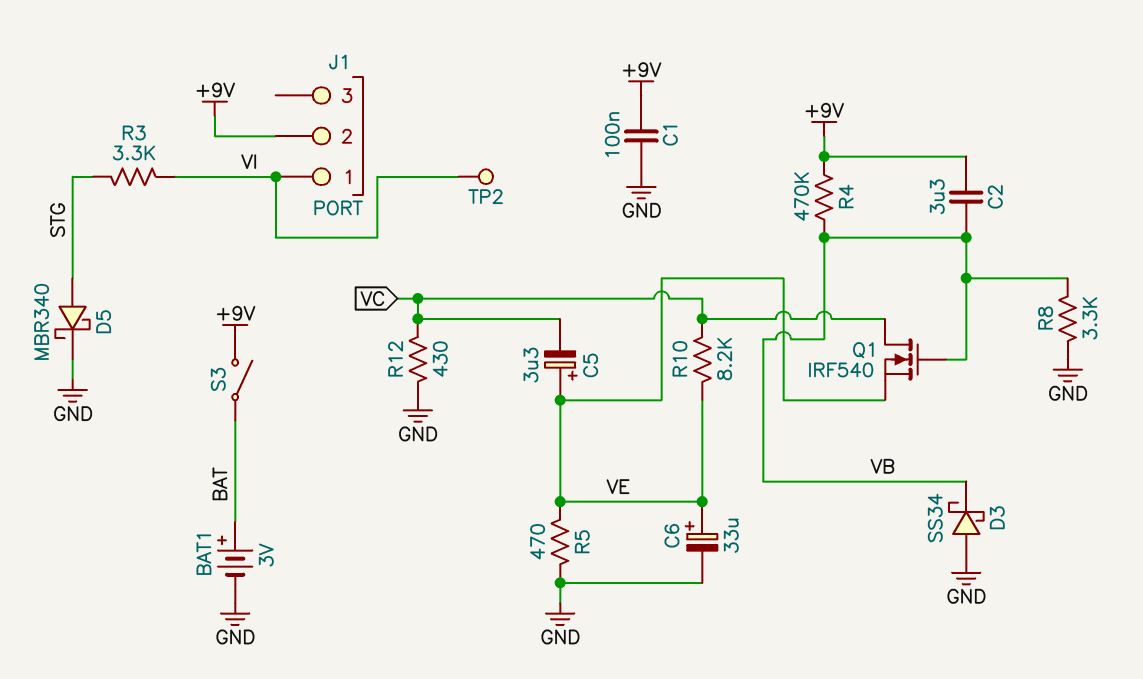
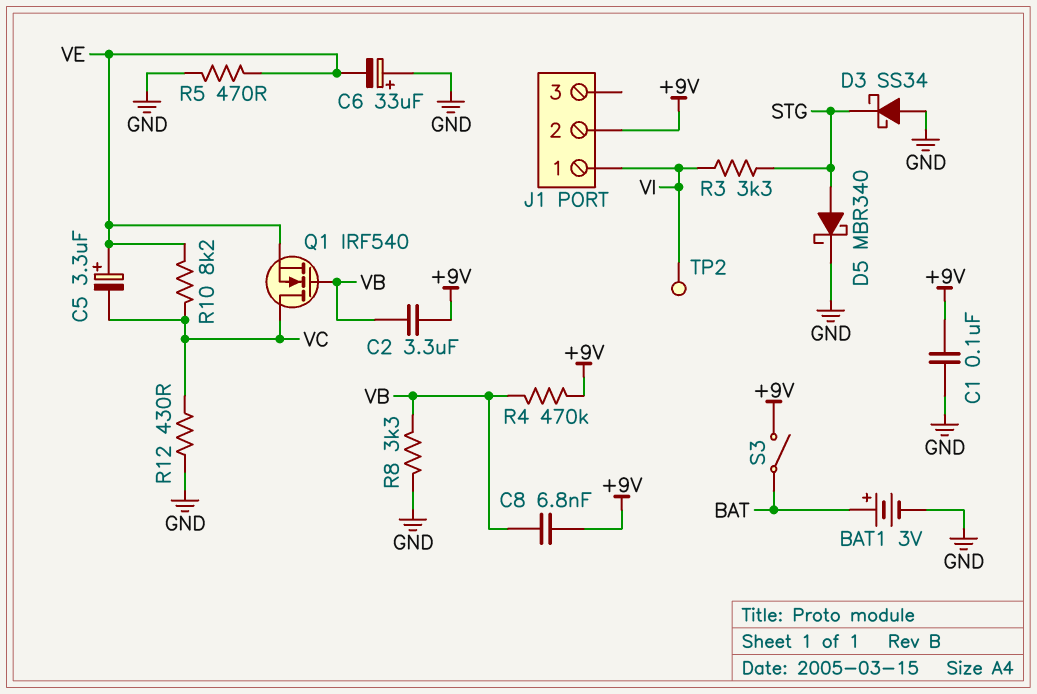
C6: 33uF (plus VE, minus GND) -> 33uF (plus GND, minus VE)
C8: none -> 6.8nF (+9V, VB)
D3: schottky SS34 (A GND, K VB) -> schottky SS34 (A GND, K STG)

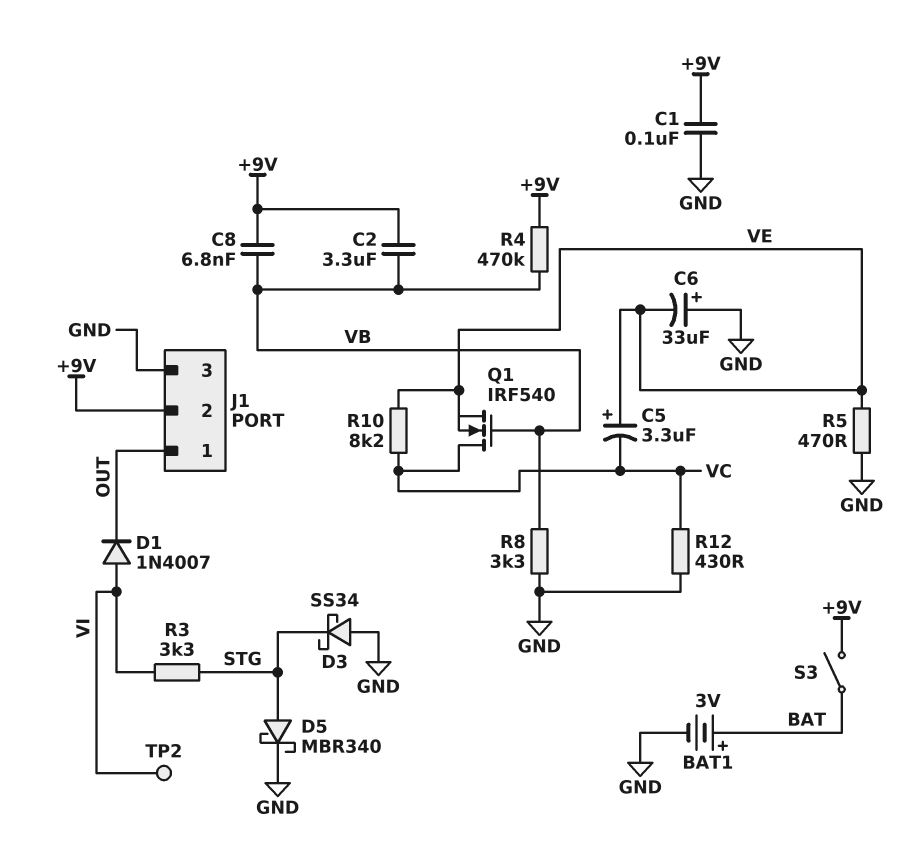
D1: none -> diode 1N4007 (A VI, K OUT)
J1 pin 1: VI -> OUT
J1 pin 3: none -> GND

